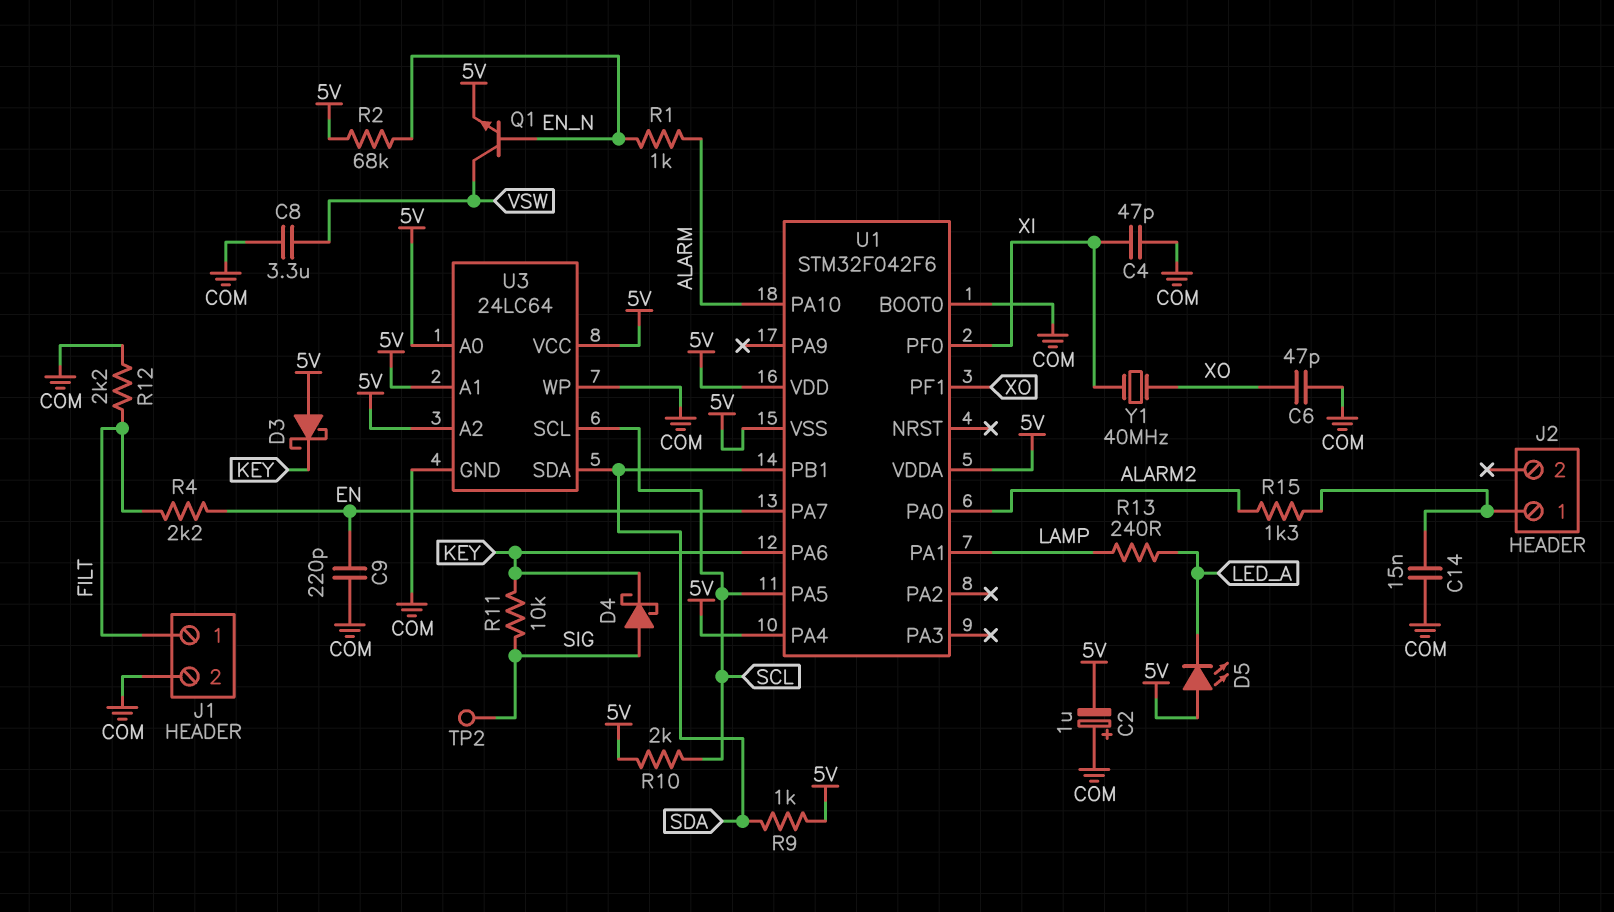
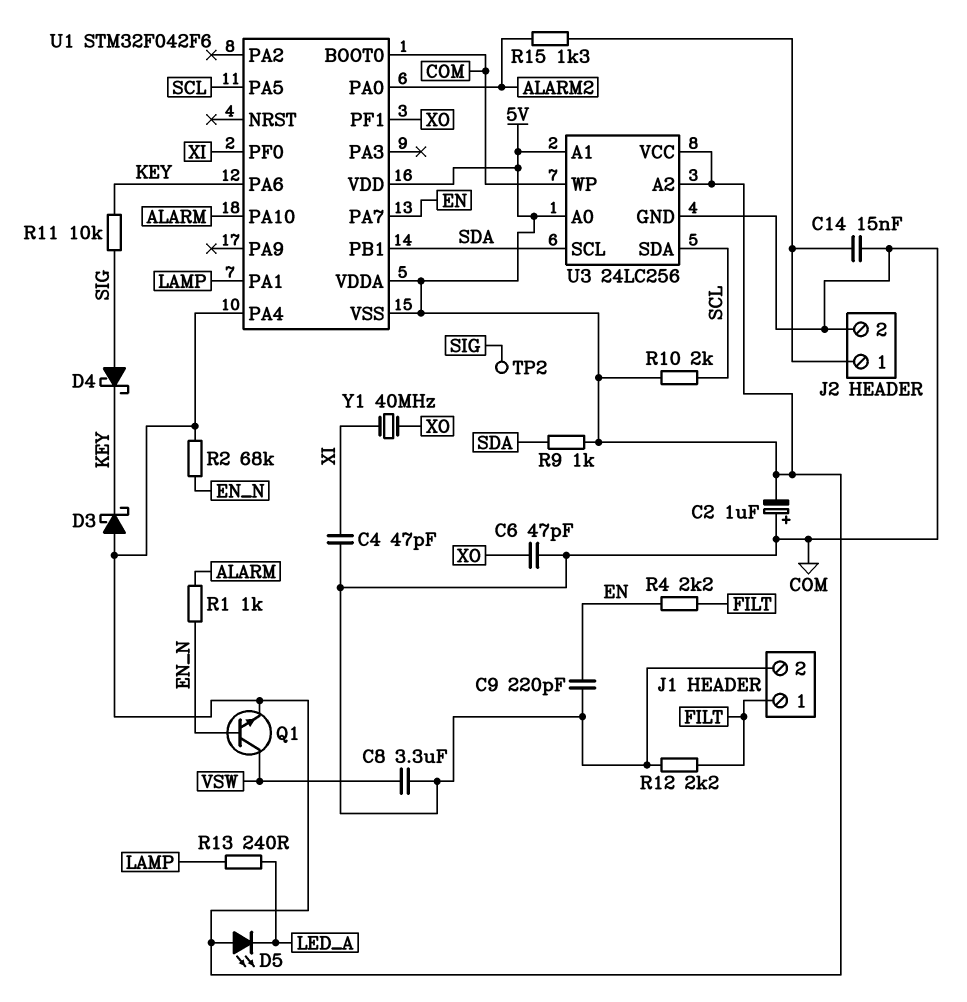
J2 pin 2: none -> COM
U3: 24LC64 -> 24LC256
U3 pin SCL: SCL -> SDA
U3 pin SDA: SDA -> SCL

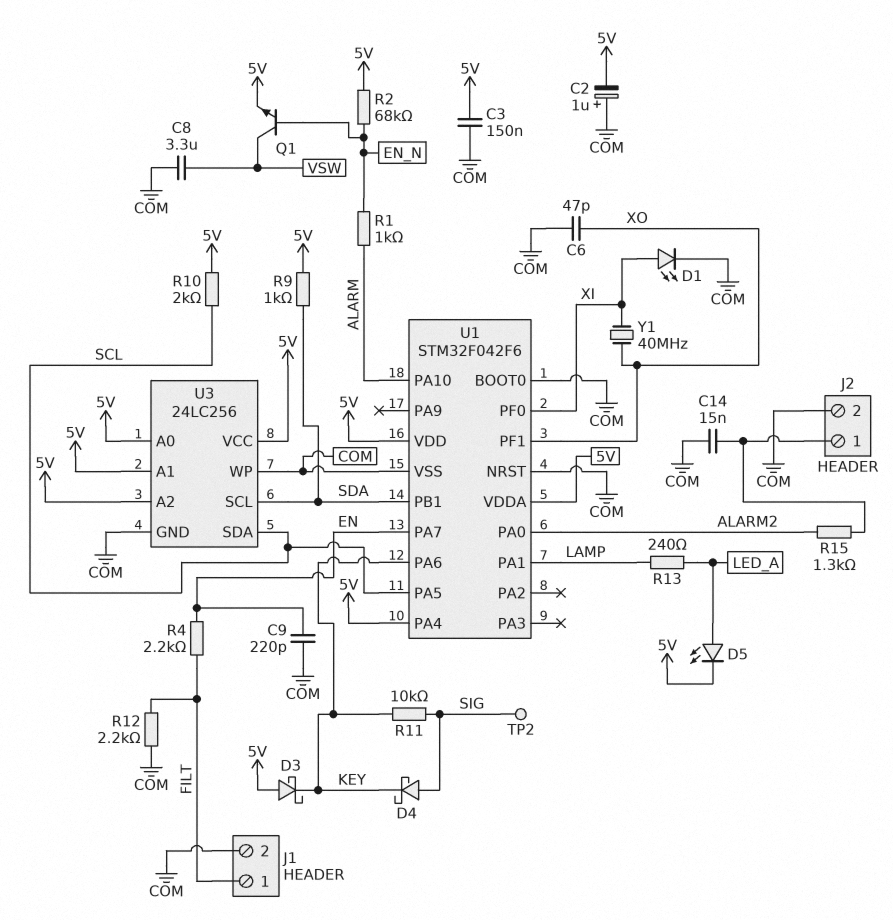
C3: none -> 150nF (5V, COM)
C4: 47pF (COM, XI) -> none
D1: none -> LED (A XI, K COM)
D5: LED (A 5V, K LED_A) -> LED (A LED_A, K 5V)
U1 pin NRST: none -> COM
U1 pin VSS: 5V -> COM

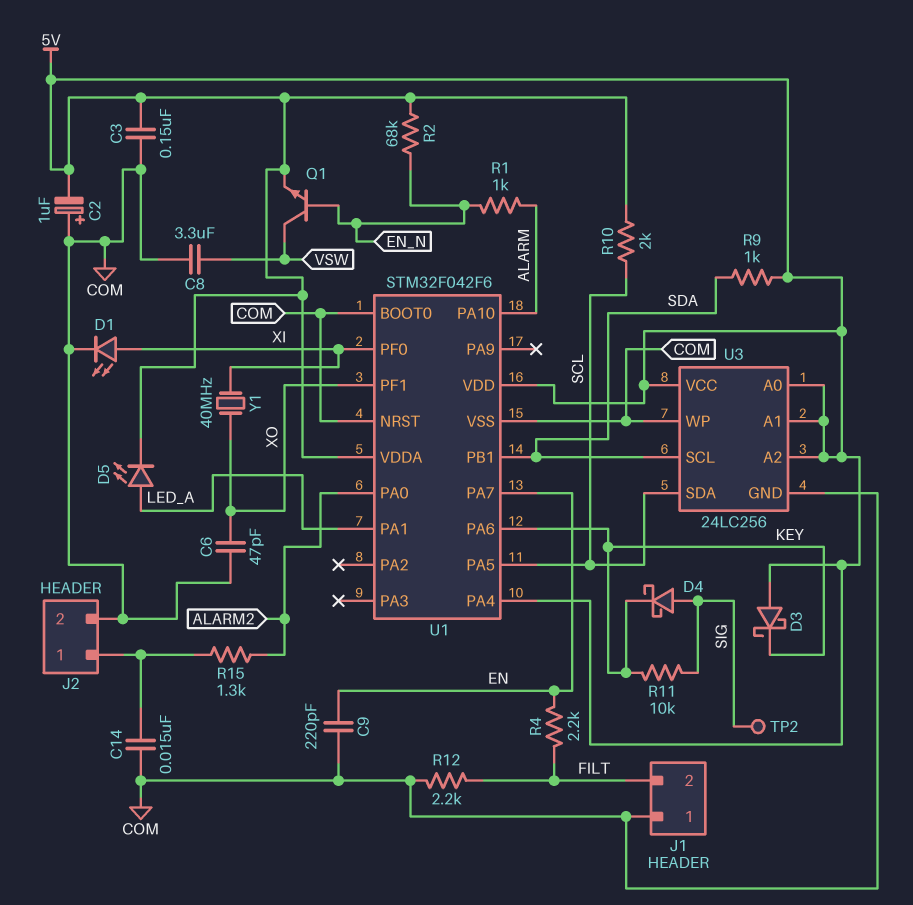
J1 pin 1: FILT -> COM
J1 pin 2: COM -> FILT
R13: 240 (LAMP, LED_A) -> none
U1 pin PA1: LAMP -> LED_A

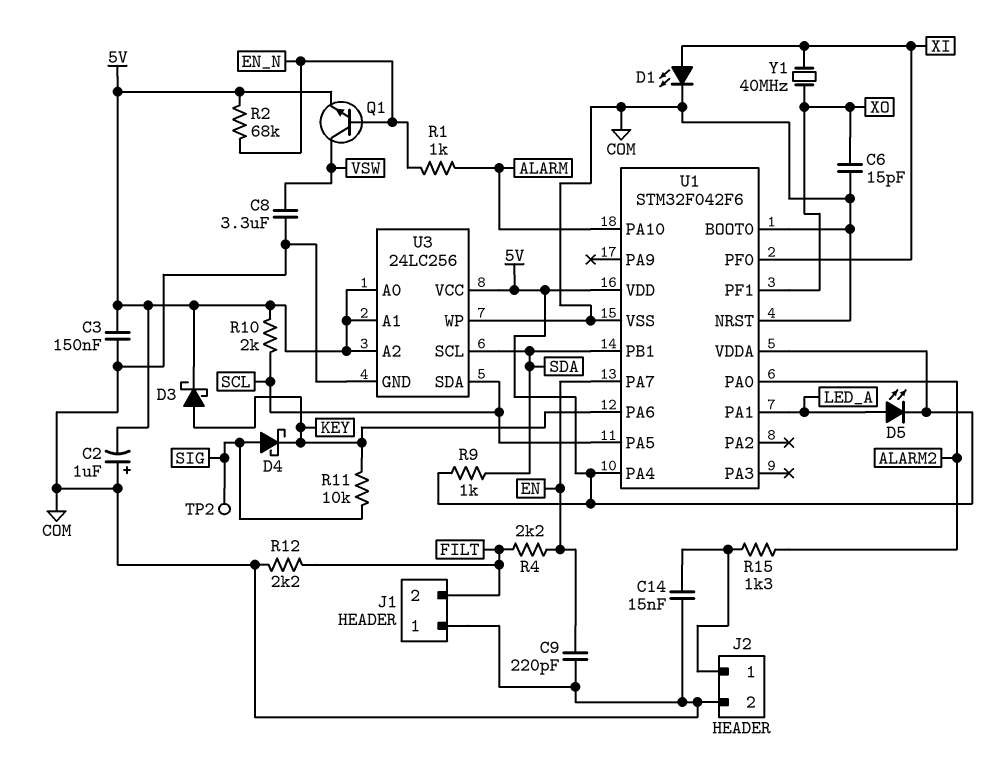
C6: 47pF (COM, XO) -> 15pF (COM, XO)
D3: schottky (A 5V, K KEY) -> schottky (A KEY, K 5V)

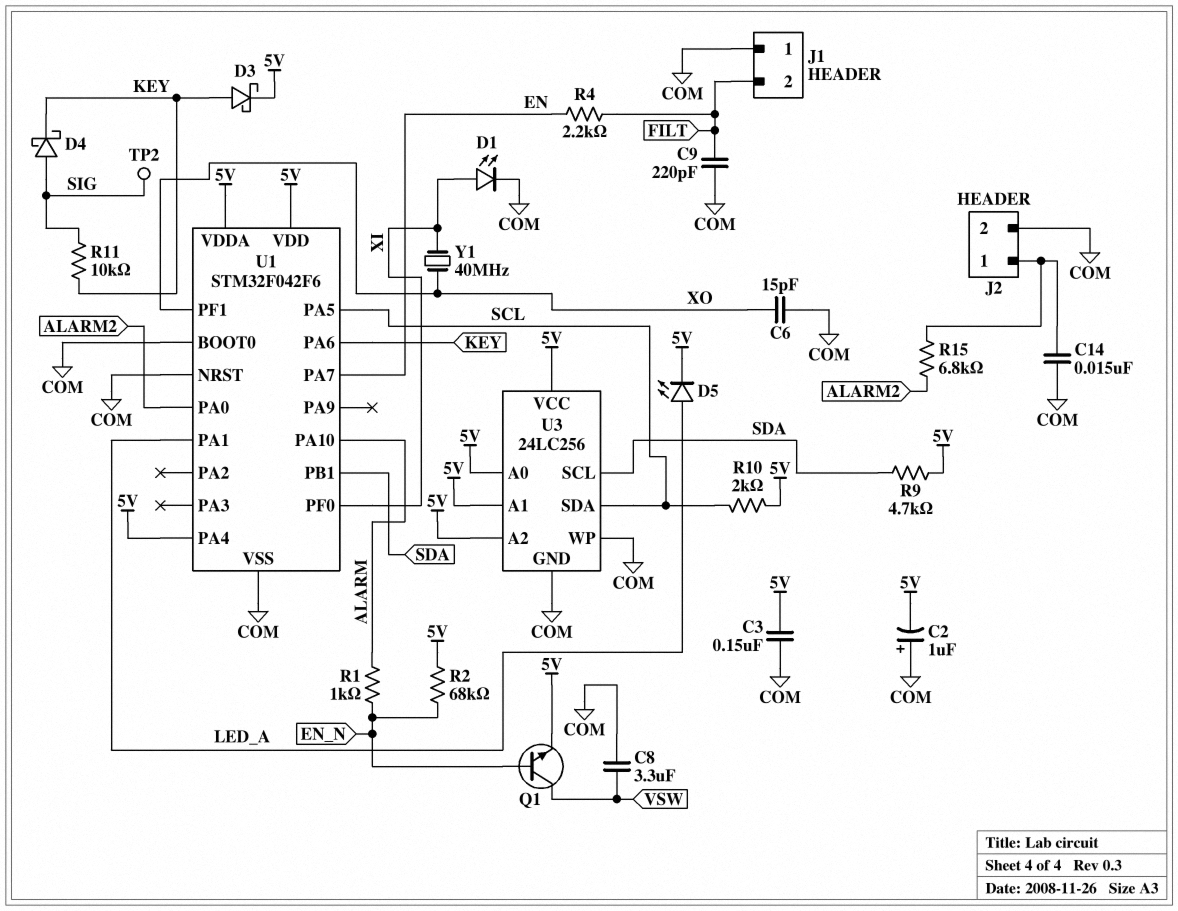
C9: 220pF (COM, EN) -> 220pF (COM, FILT)
R9: 1k (5V, SDA) -> 4.7k (5V, SDA)
R12: 2.2k (COM, FILT) -> none
R15: 1.3k (ALARM2, J2/1) -> 6.8k (ALARM2, J2/1)

